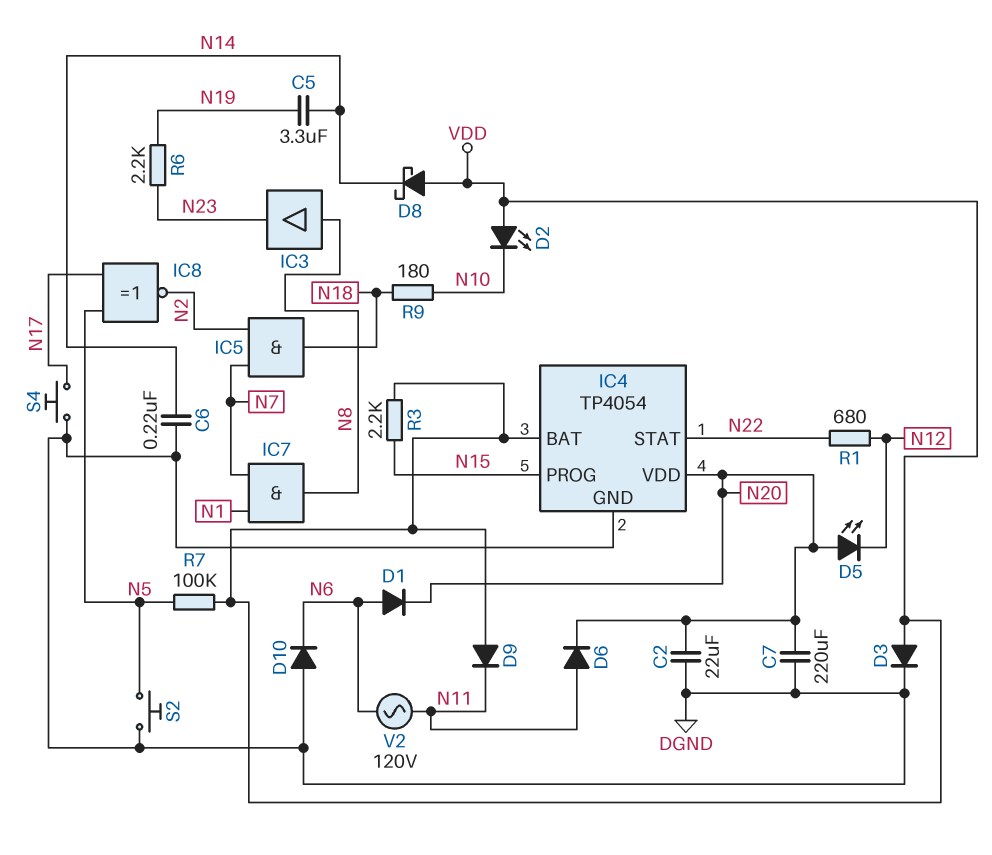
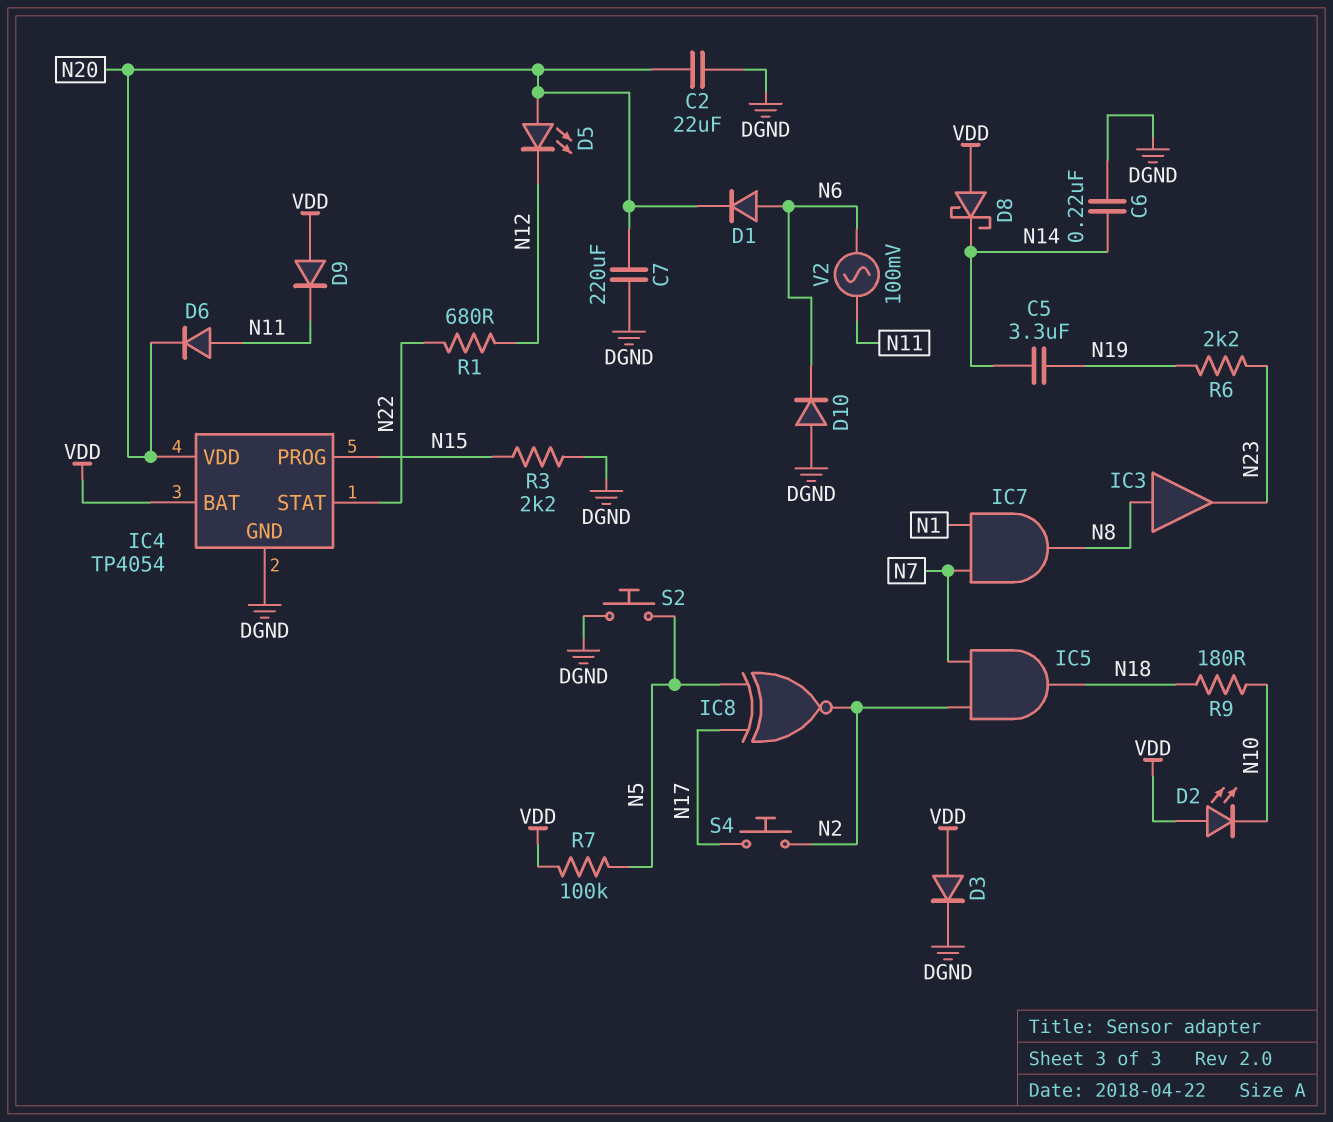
R3: 2.2k (N15, VDD) -> 2.2k (DGND, N15)
S4: button (DGND, N17) -> button (N2, N17)
V2: AC 120V (N6, N11) -> AC 100mV (N6, N11)

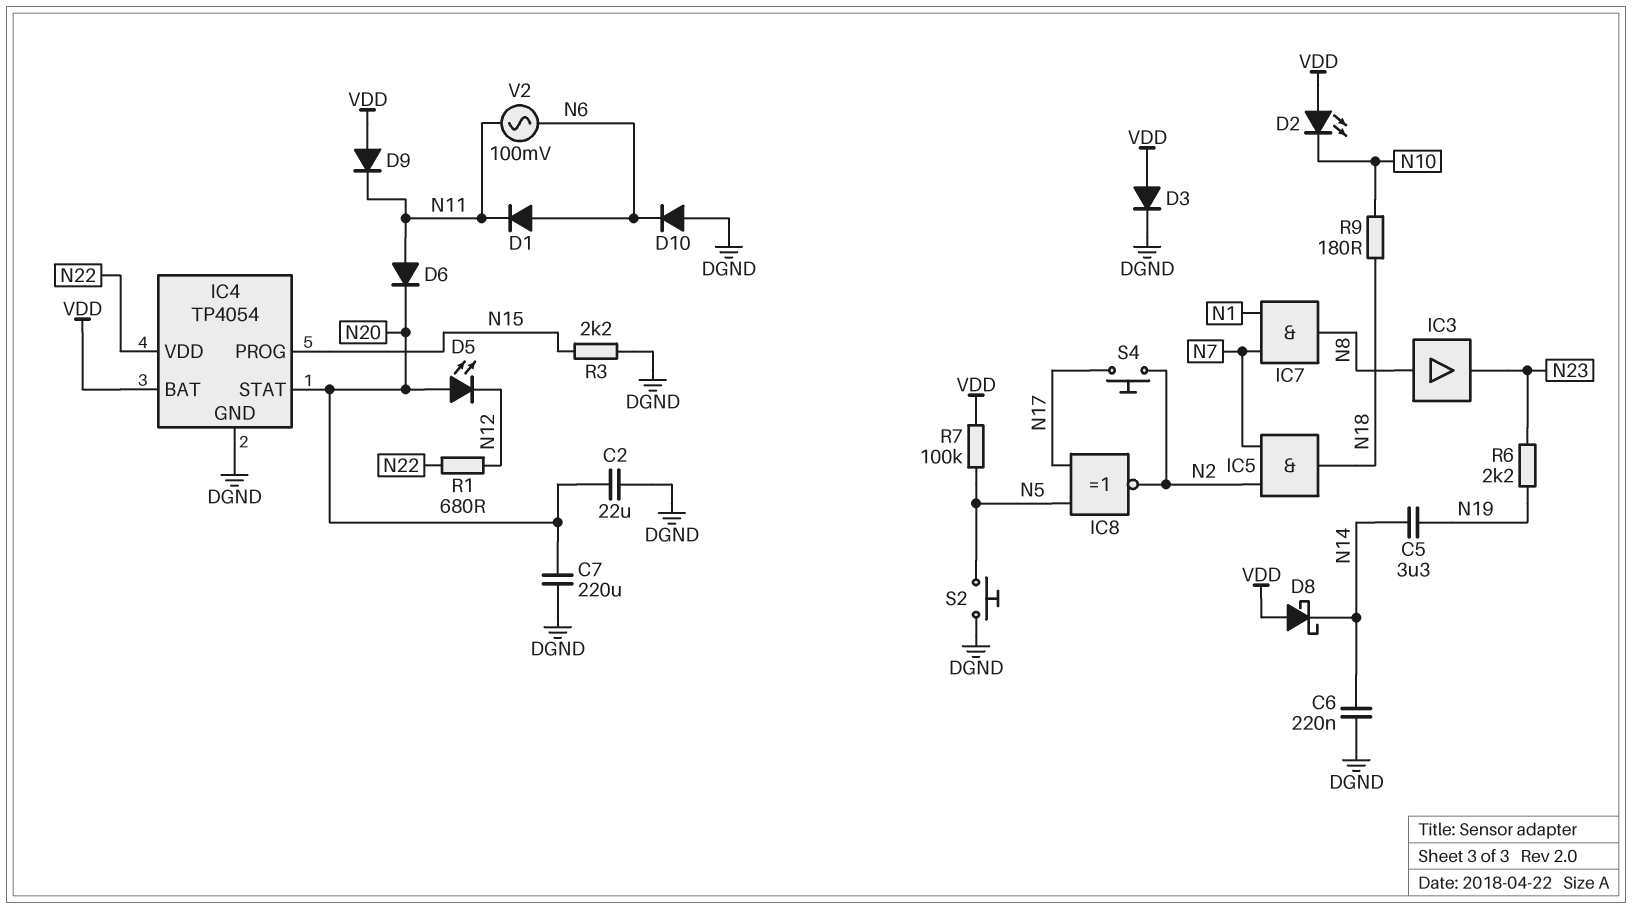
D1: diode (A N6, K N20) -> diode (A N6, K N11)
IC4 pin STAT: N22 -> N20
IC4 pin VDD: N20 -> N22

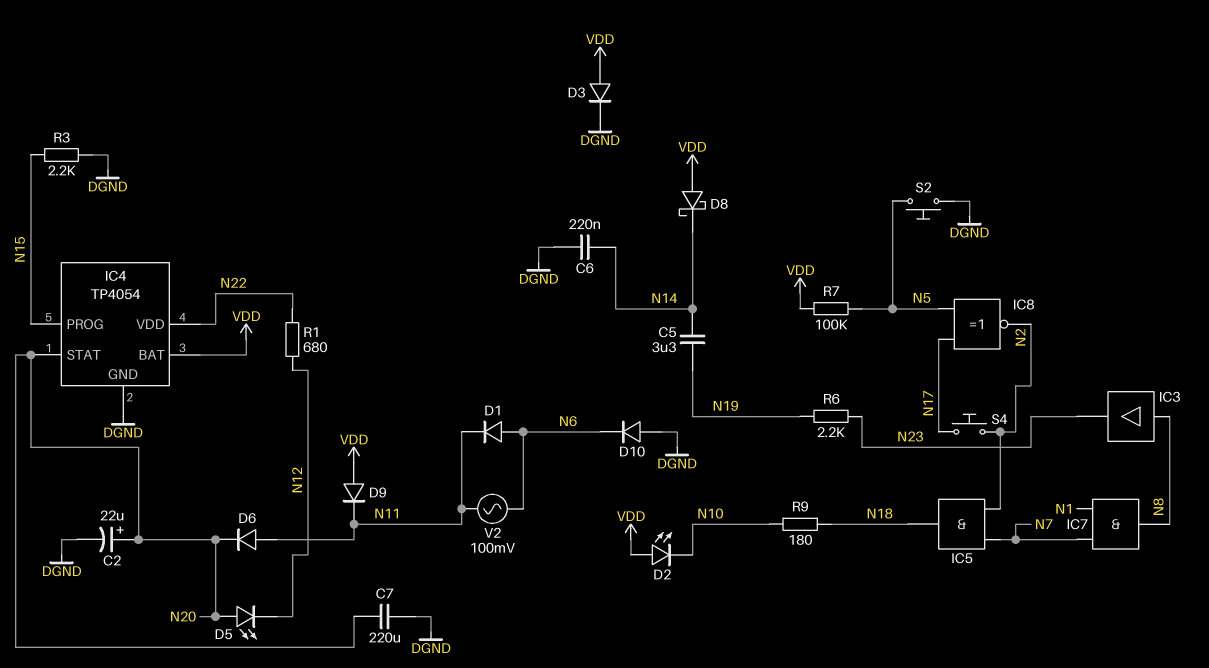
C2: 22uF (DGND, N20) -> 22uF (plus N20, minus DGND)

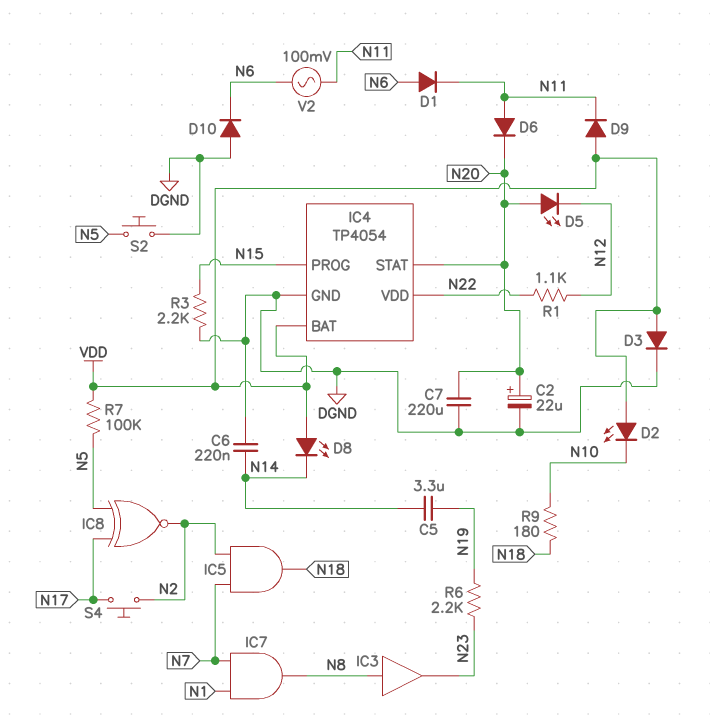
D8: schottky (A VDD, K N14) -> LED (A VDD, K N14)
R1: 680 (N12, N22) -> 1.1k (N12, N22)

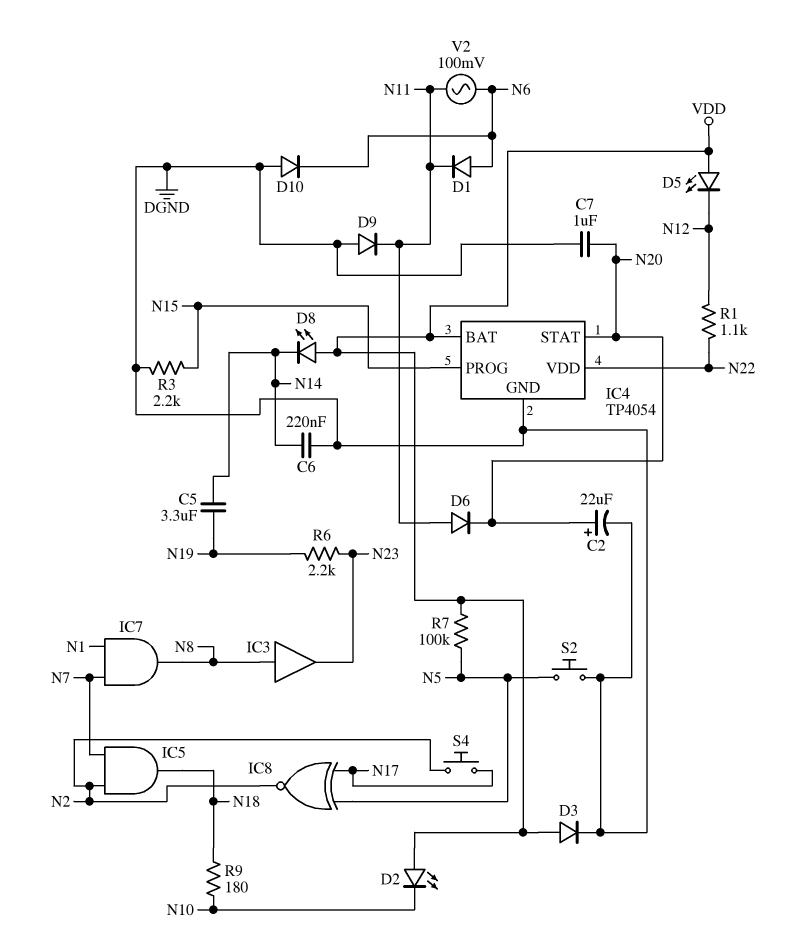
C7: 220uF (DGND, N20) -> 1uF (DGND, N20)
D5: LED (A N20, K N12) -> LED (A VDD, K N12)
D9: diode (A VDD, K N11) -> diode (A DGND, K N11)

